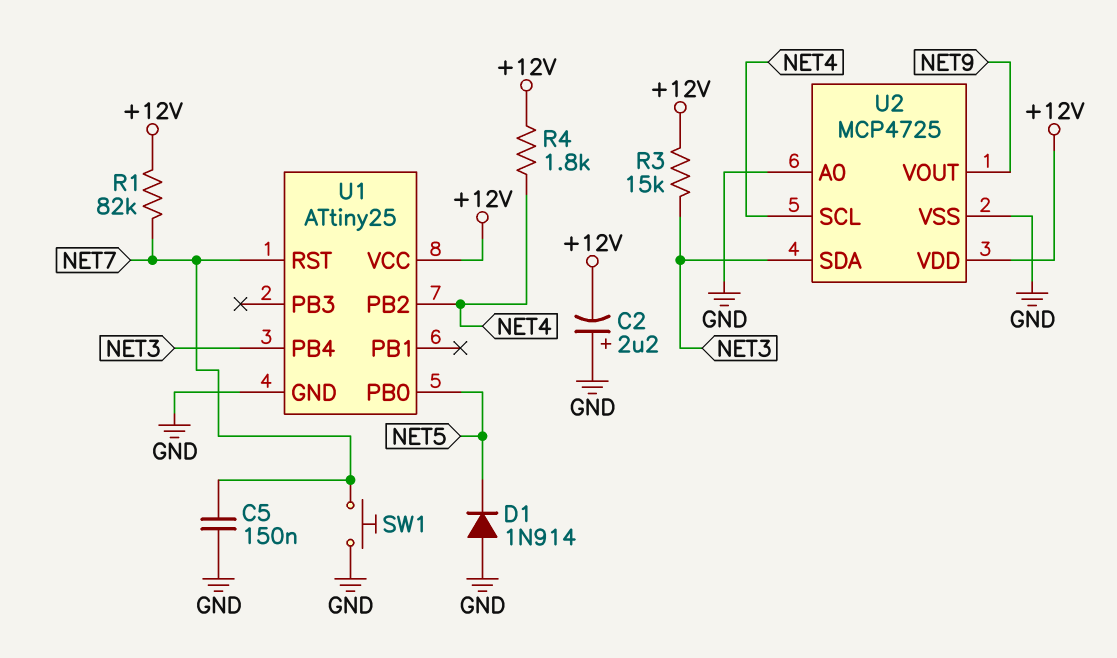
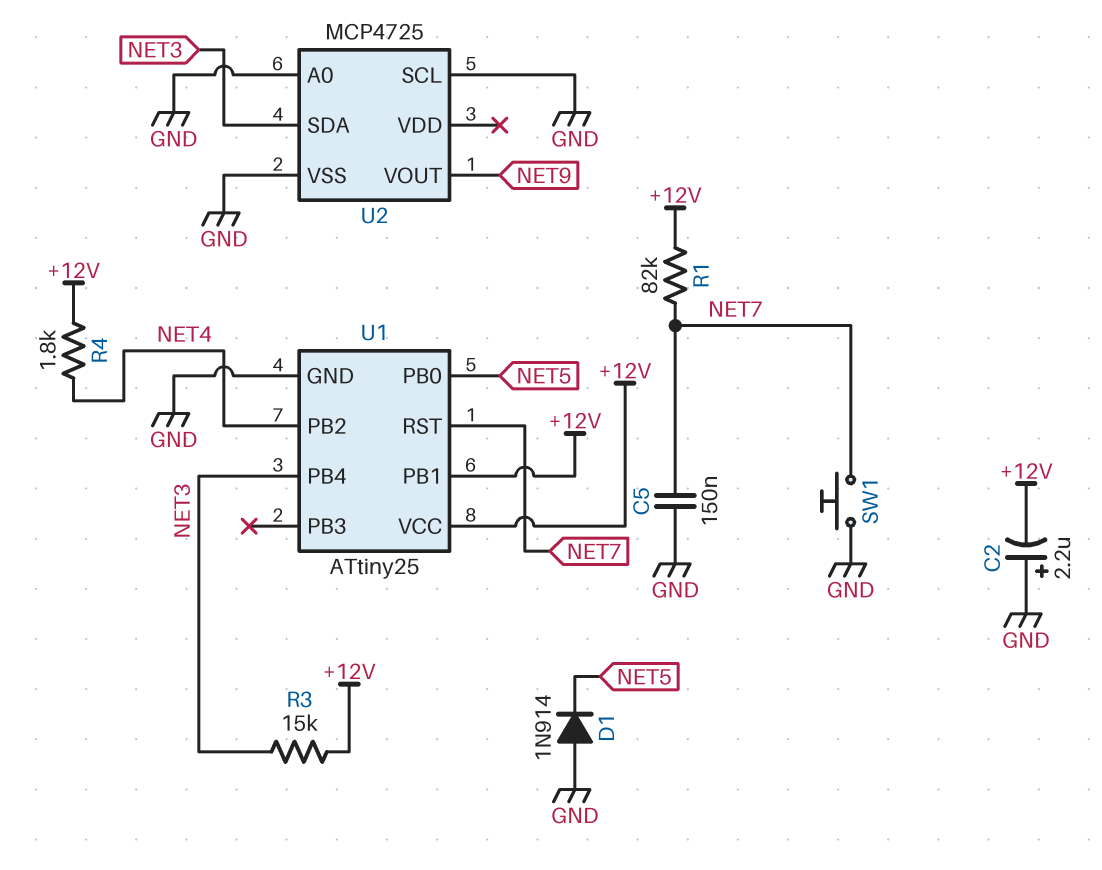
U1 pin PB1: none -> +12V
U2 pin SCL: NET4 -> GND
U2 pin VDD: +12V -> none

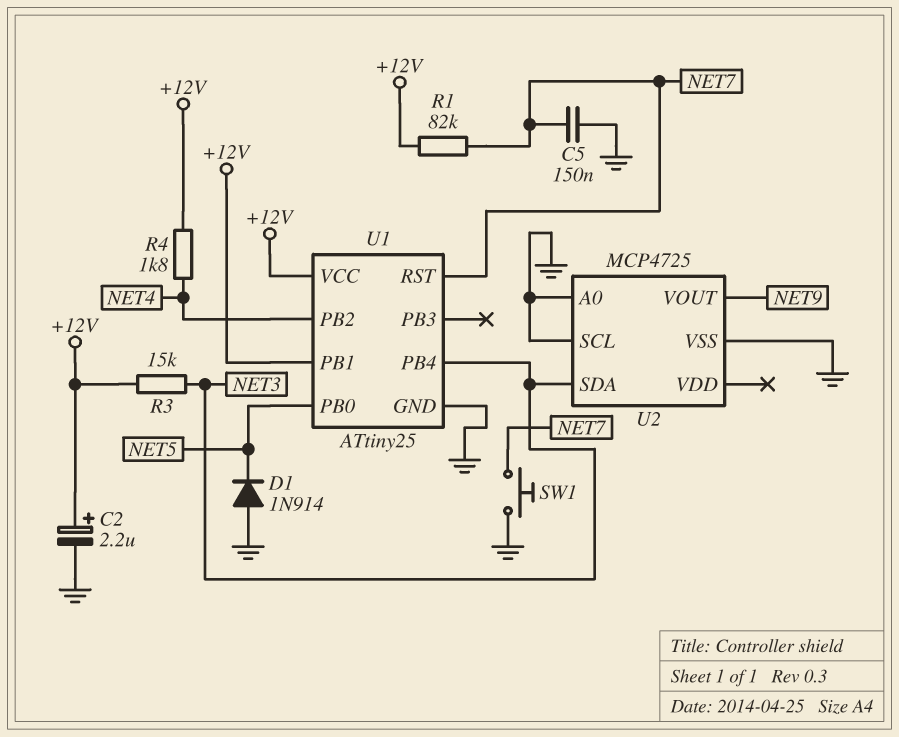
C2: 2.2uF (plus GND, minus +12V) -> 2.2uF (plus +12V, minus GND)

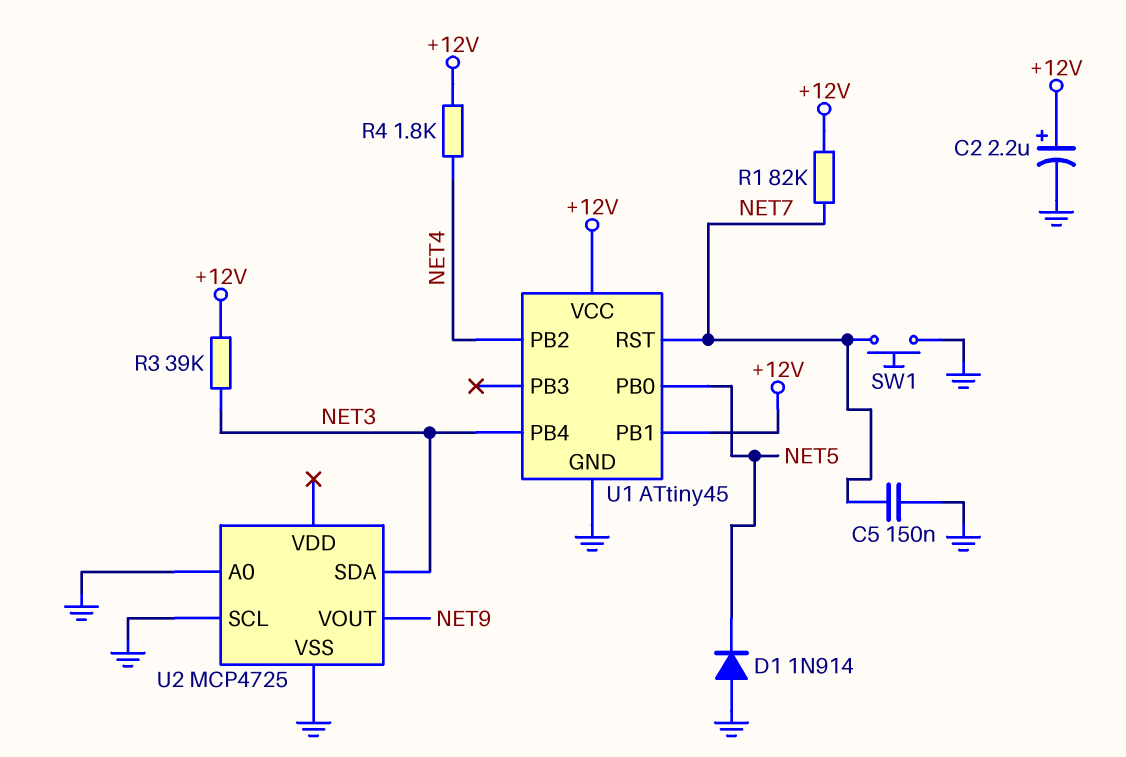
R3: 15k (+12V, NET3) -> 39k (+12V, NET3)
U1: ATtiny25 -> ATtiny45

